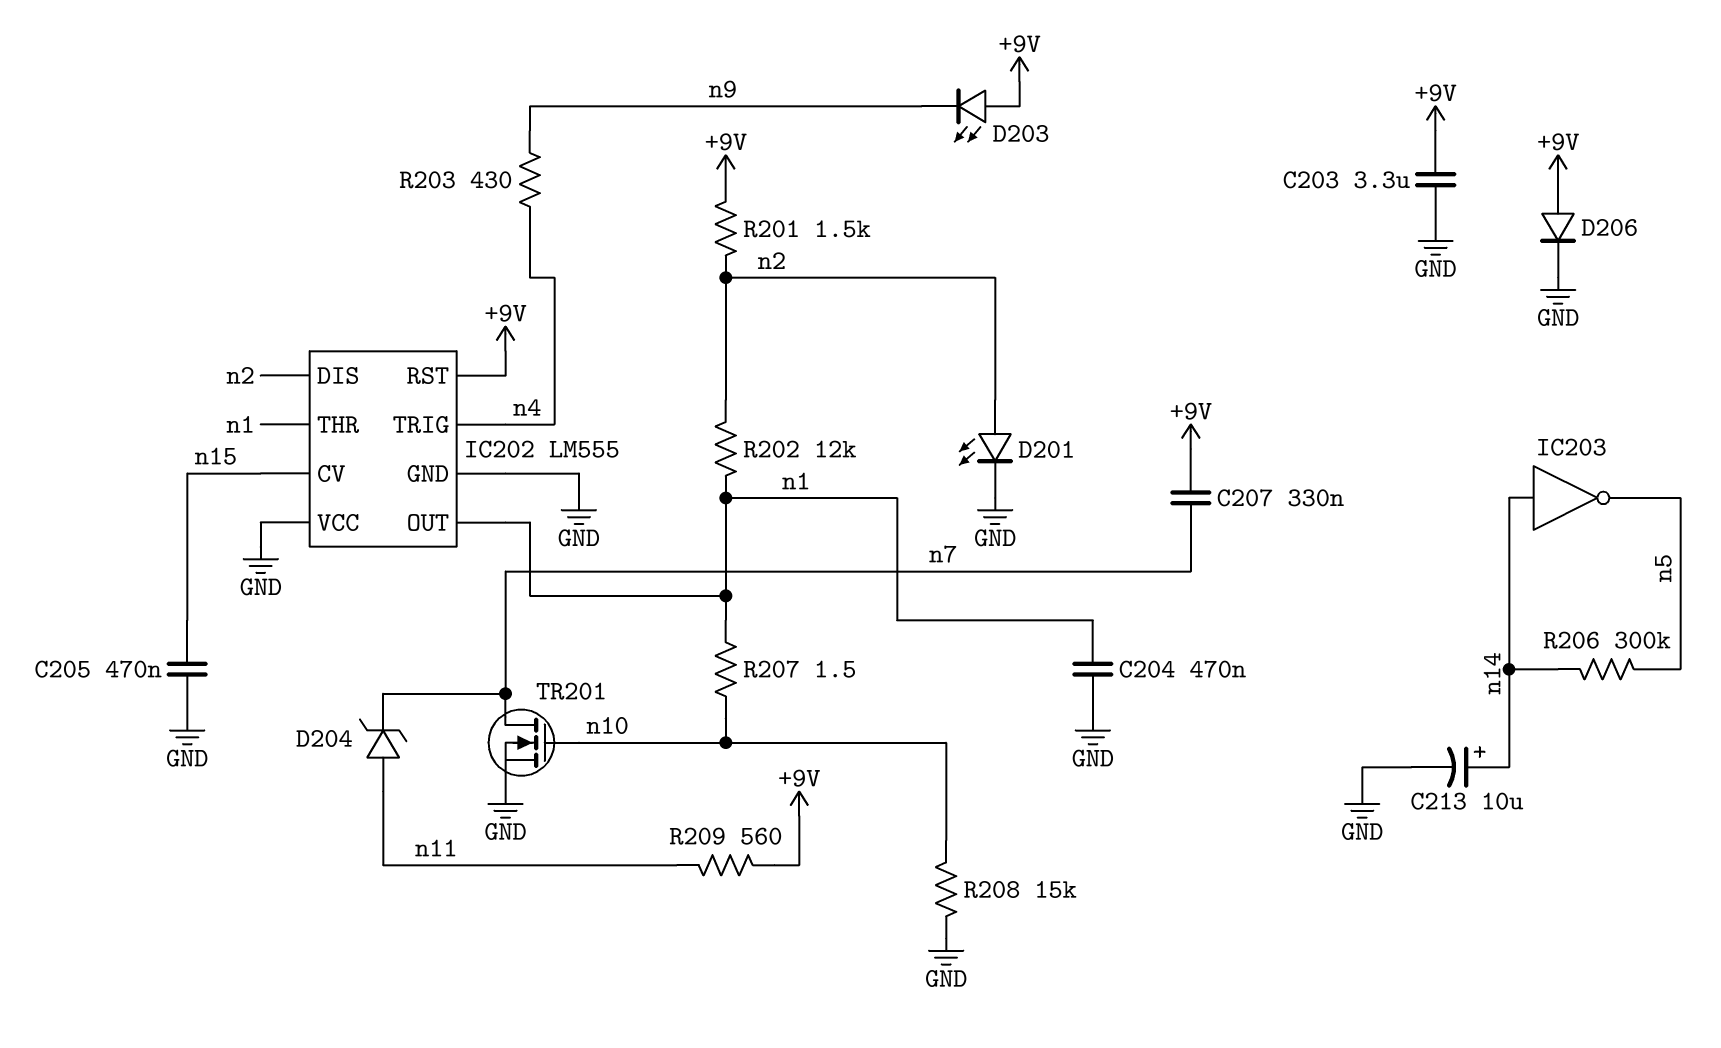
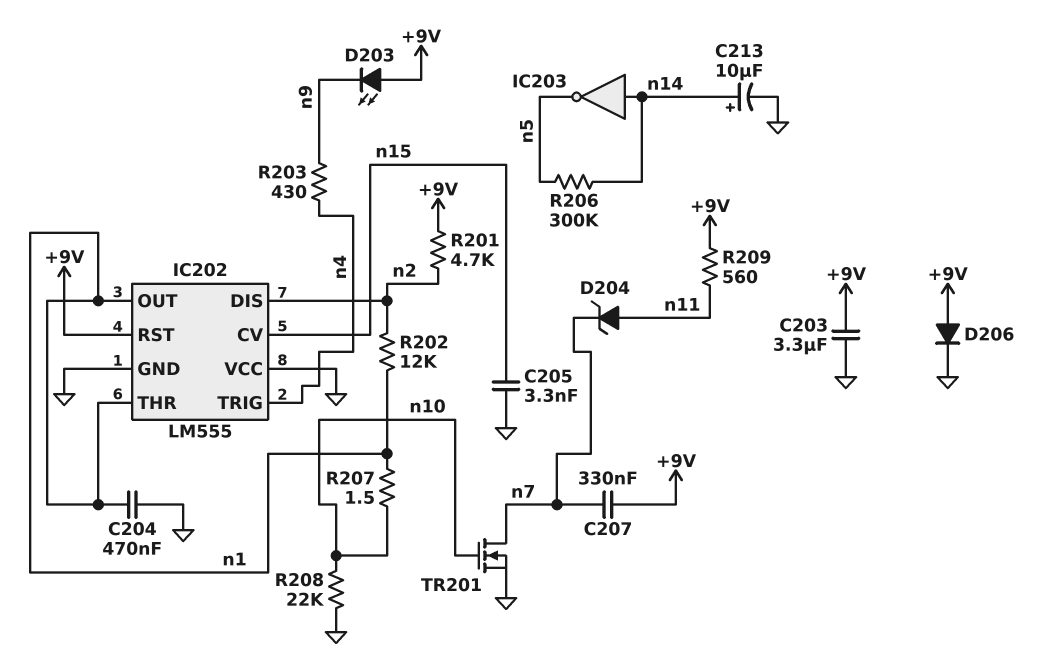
C205: 470nF (GND, n15) -> 3.3nF (GND, n15)
D201: LED (A n2, K GND) -> none
R201: 1.5k (+9V, n2) -> 4.7k (+9V, n2)
R208: 15k (GND, n10) -> 22k (GND, n10)

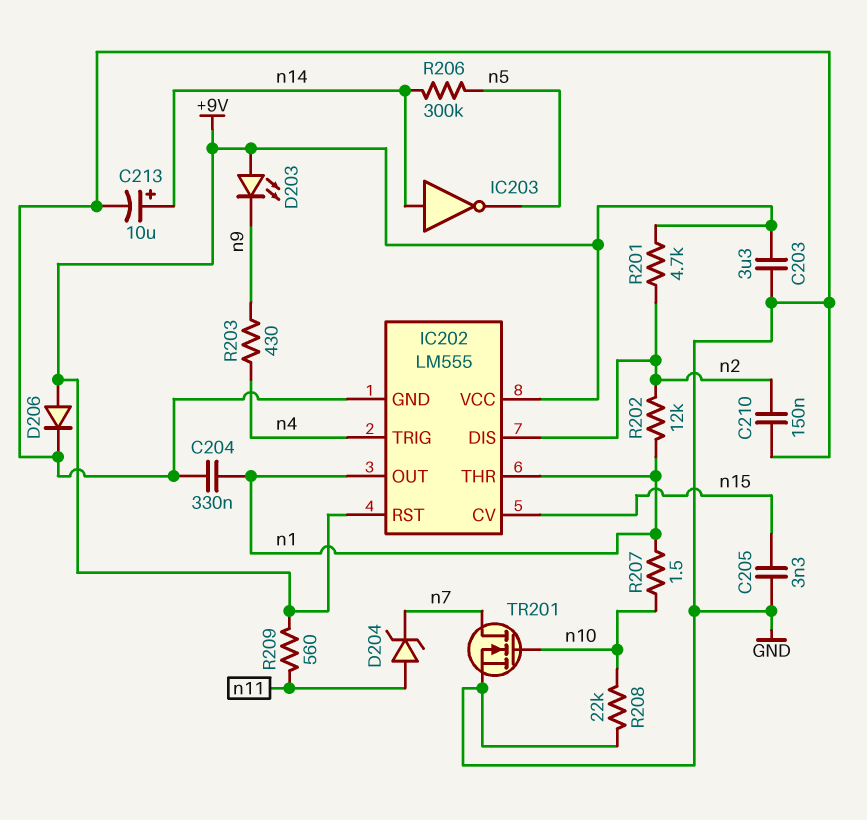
C204: 470nF (GND, n1) -> 330nF (GND, n1)
C207: 330nF (+9V, n7) -> none
C210: none -> 150nF (GND, n2)
IC202 pin VCC: GND -> +9V

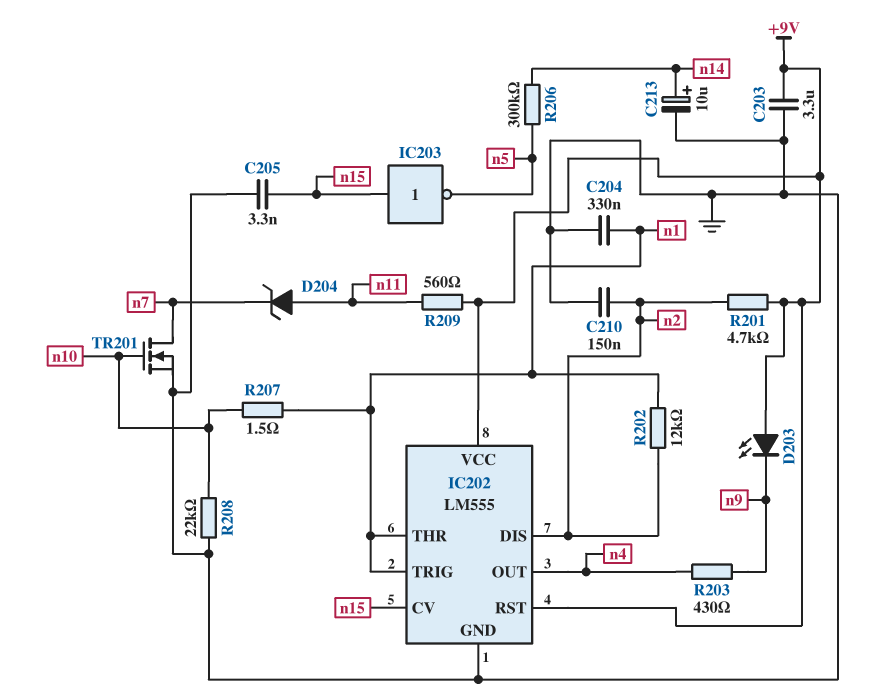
D206: diode (A +9V, K GND) -> none
IC202 pin OUT: n1 -> n4
IC202 pin TRIG: n4 -> n1
IC203: NOT (in n14, out n5) -> NOT (in n15, out n5)

